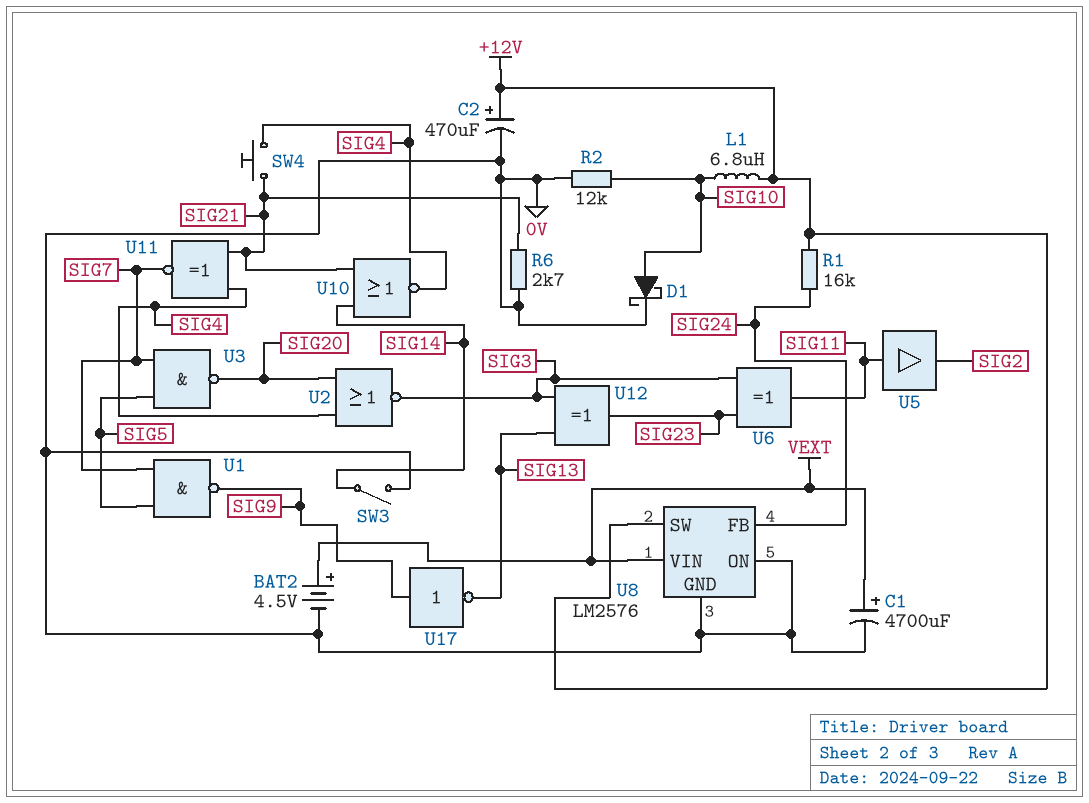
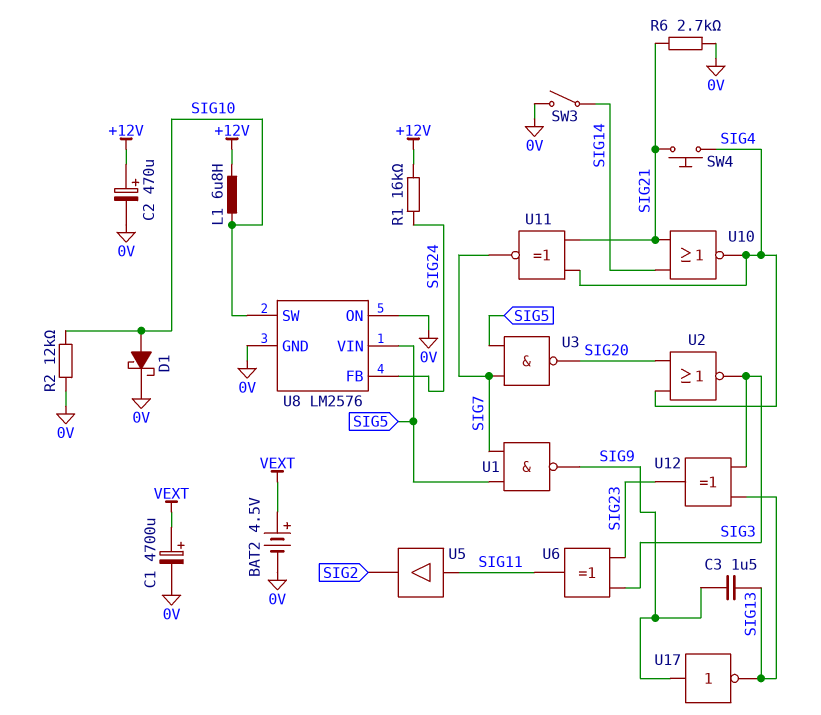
C3: none -> 1.5uF (SIG9, SIG13)
U8 pin SW: +12V -> SIG10
U8 pin VIN: VEXT -> SIG5

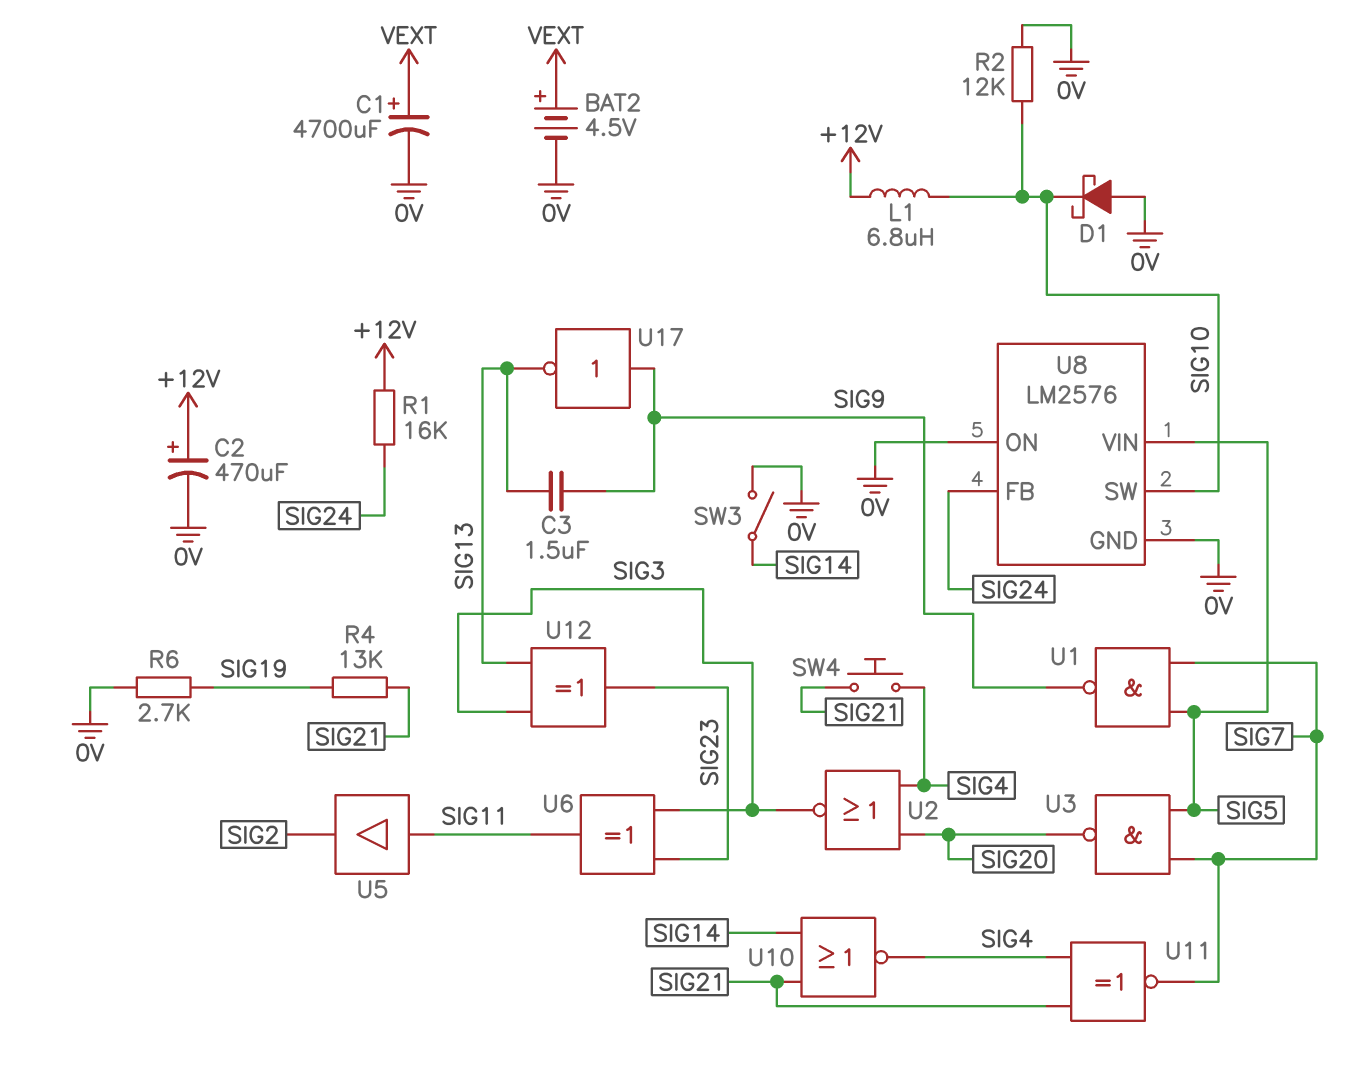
D1: schottky (A SIG10, K 0V) -> schottky (A 0V, K SIG10)
R4: none -> 13k (SIG19, SIG21)
R6: 2.7k (0V, SIG21) -> 2.7k (0V, SIG19)

